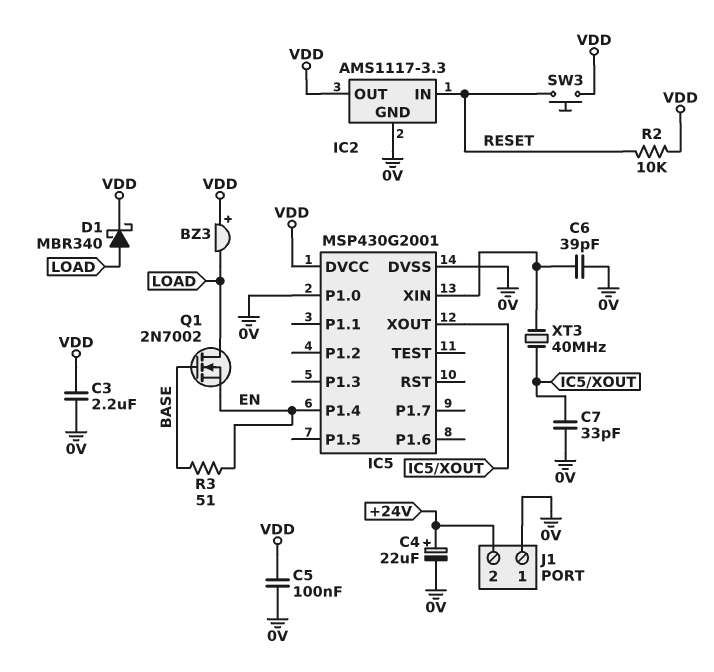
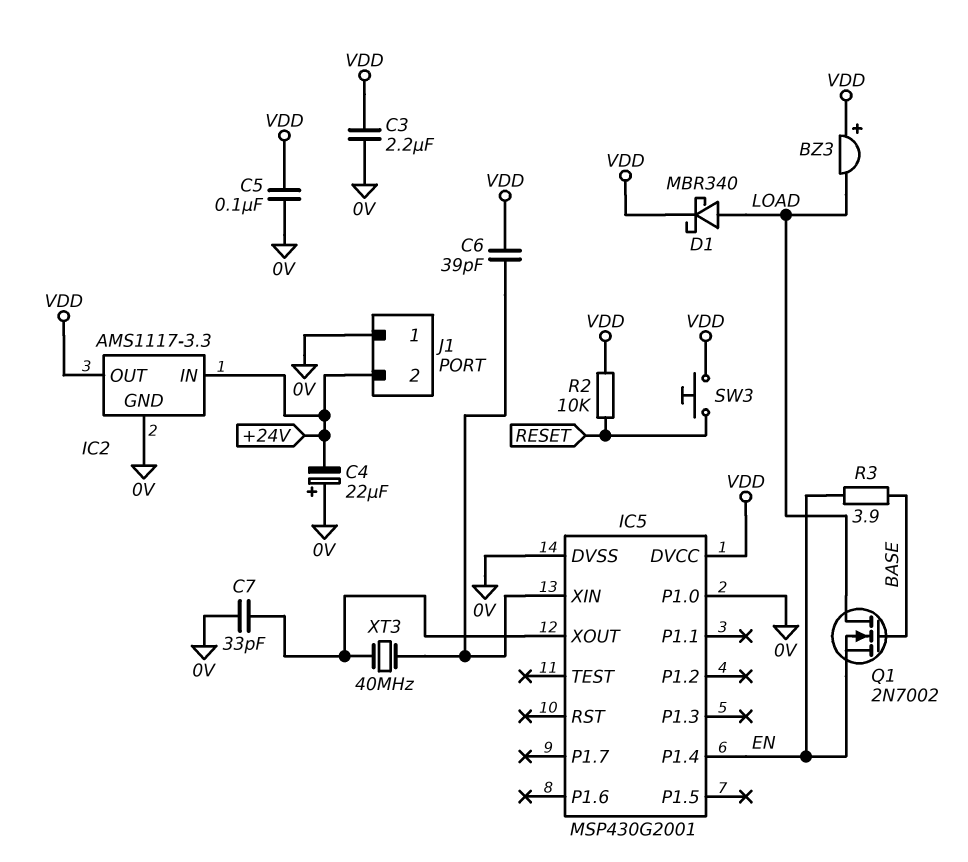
C4: 22uF (plus +24V, minus 0V) -> 22uF (plus 0V, minus +24V)
C6: 39pF (0V, IC5/XIN) -> 39pF (IC5/XIN, VDD)
IC2 pin IN: RESET -> +24V
R3: 51 (BASE, EN) -> 3.9 (BASE, EN)

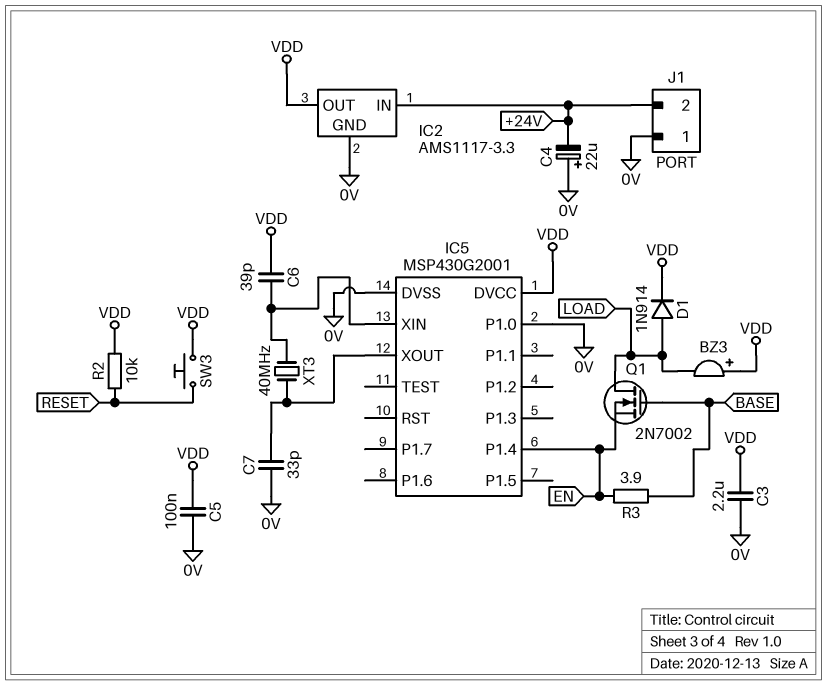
D1: schottky MBR340 (A LOAD, K VDD) -> diode 1N914 (A LOAD, K VDD)

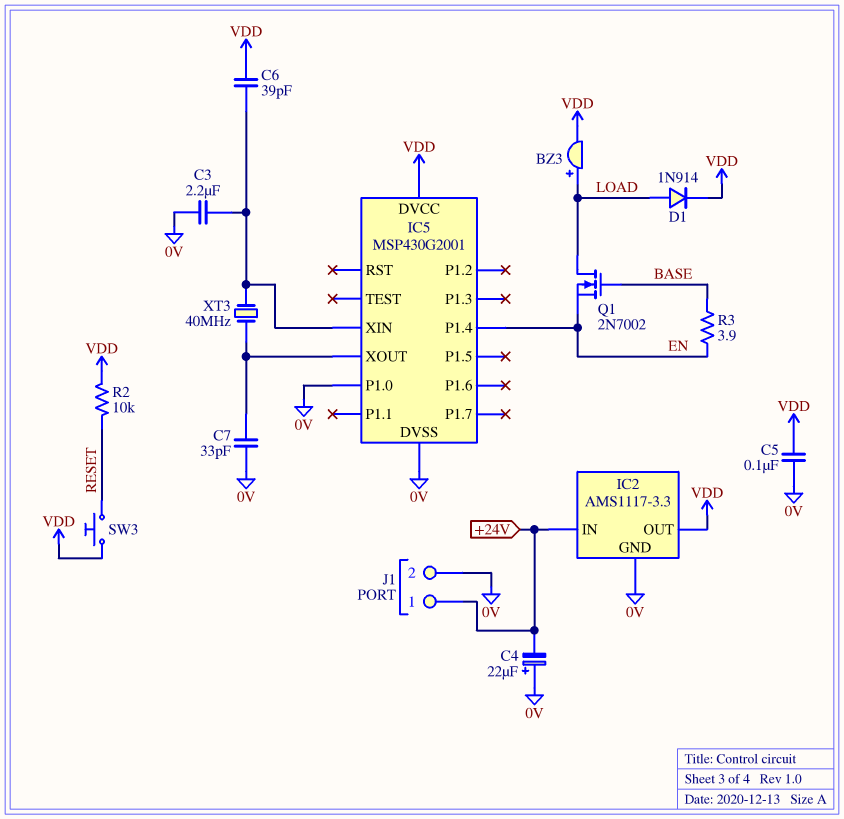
BZ3: buzzer (plus VDD, minus LOAD) -> buzzer (plus LOAD, minus VDD)
C3: 2.2uF (0V, VDD) -> 2.2uF (0V, IC5/XIN)
J1 pin 1: 0V -> +24V
J1 pin 2: +24V -> 0V

